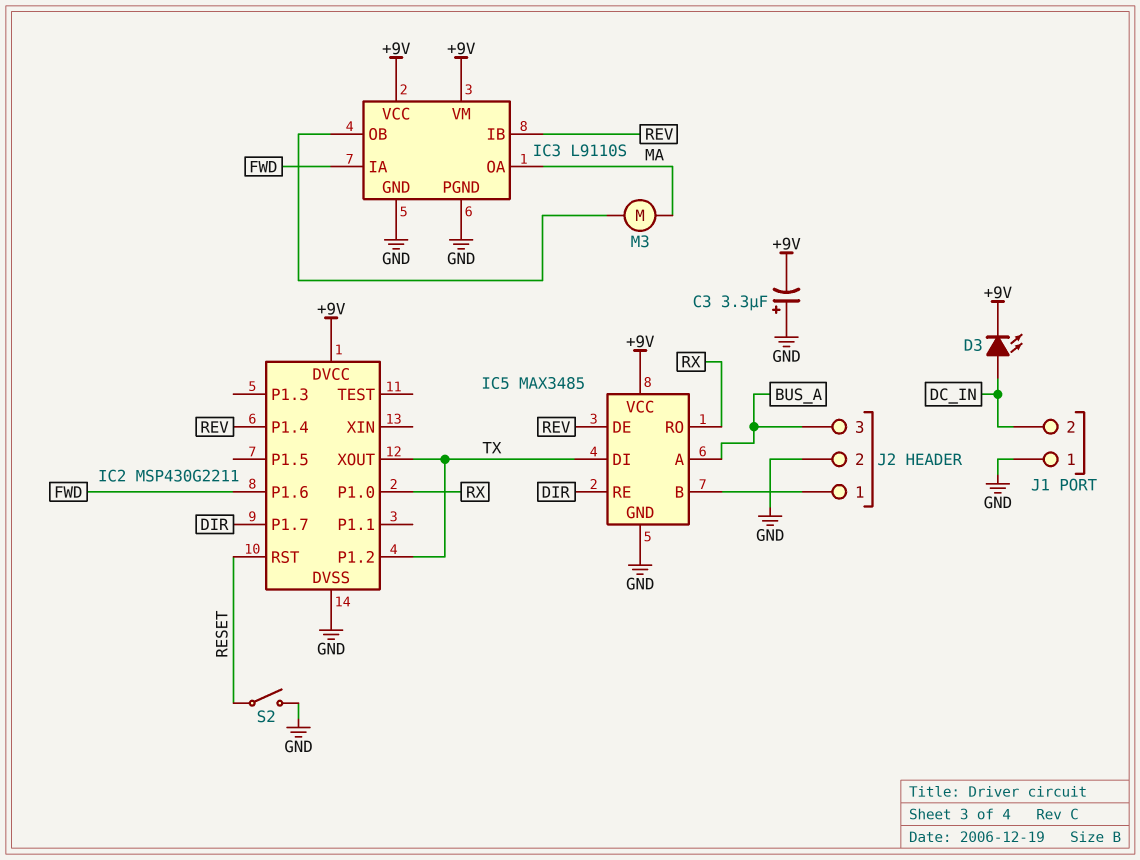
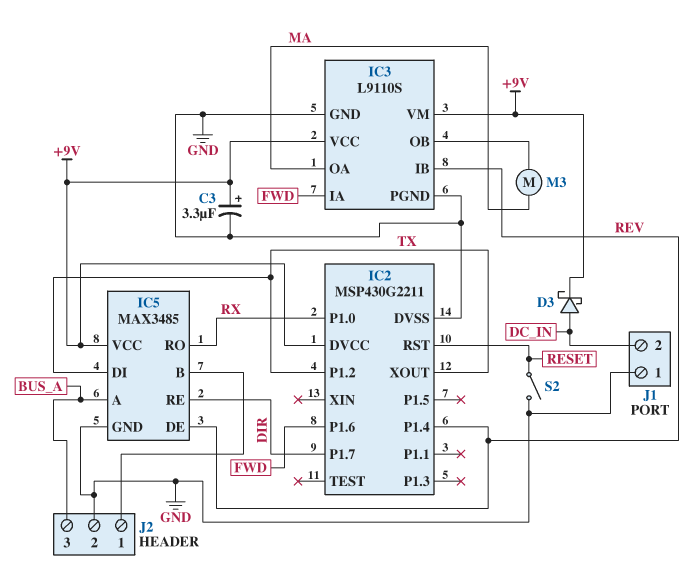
C3: 3.3uF (plus GND, minus +9V) -> 3.3uF (plus +9V, minus GND)
D3: LED (A DC_IN, K +9V) -> schottky (A DC_IN, K +9V)

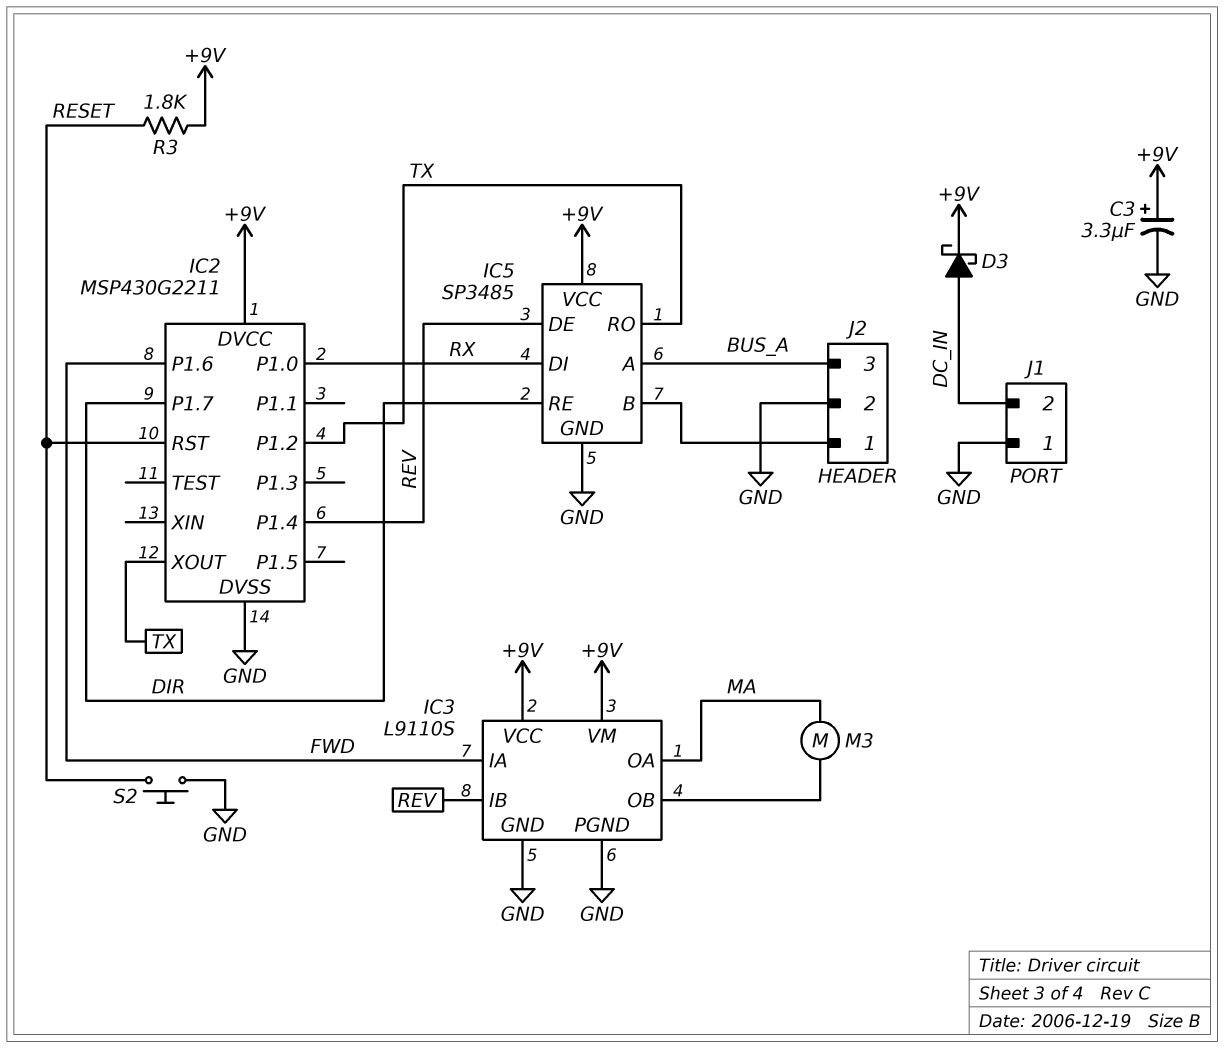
IC5: MAX3485 -> SP3485
IC5 pin DI: TX -> RX
IC5 pin RO: RX -> TX
R3: none -> 1.8k (+9V, RESET)
S2: switch (GND, RESET) -> button (GND, RESET)

